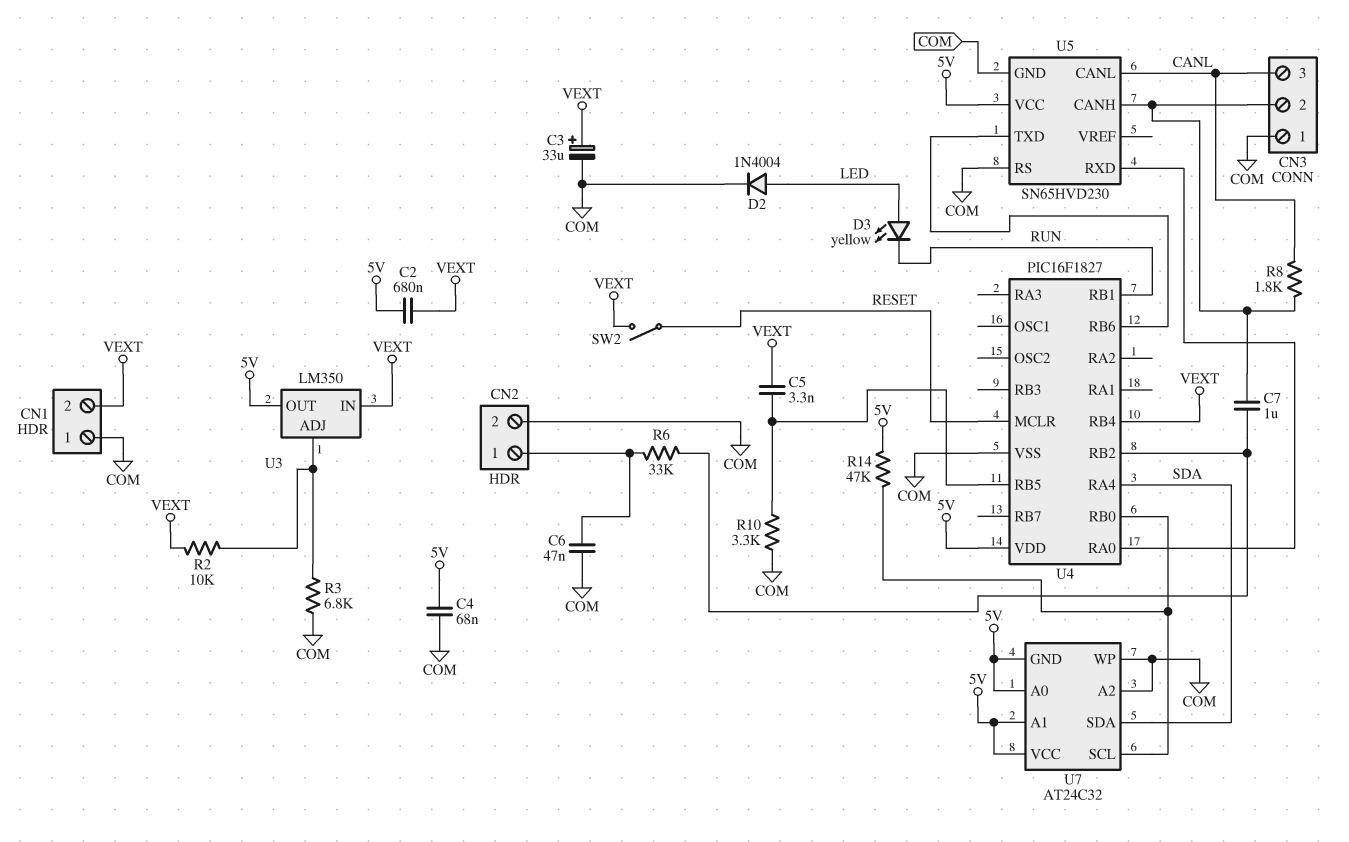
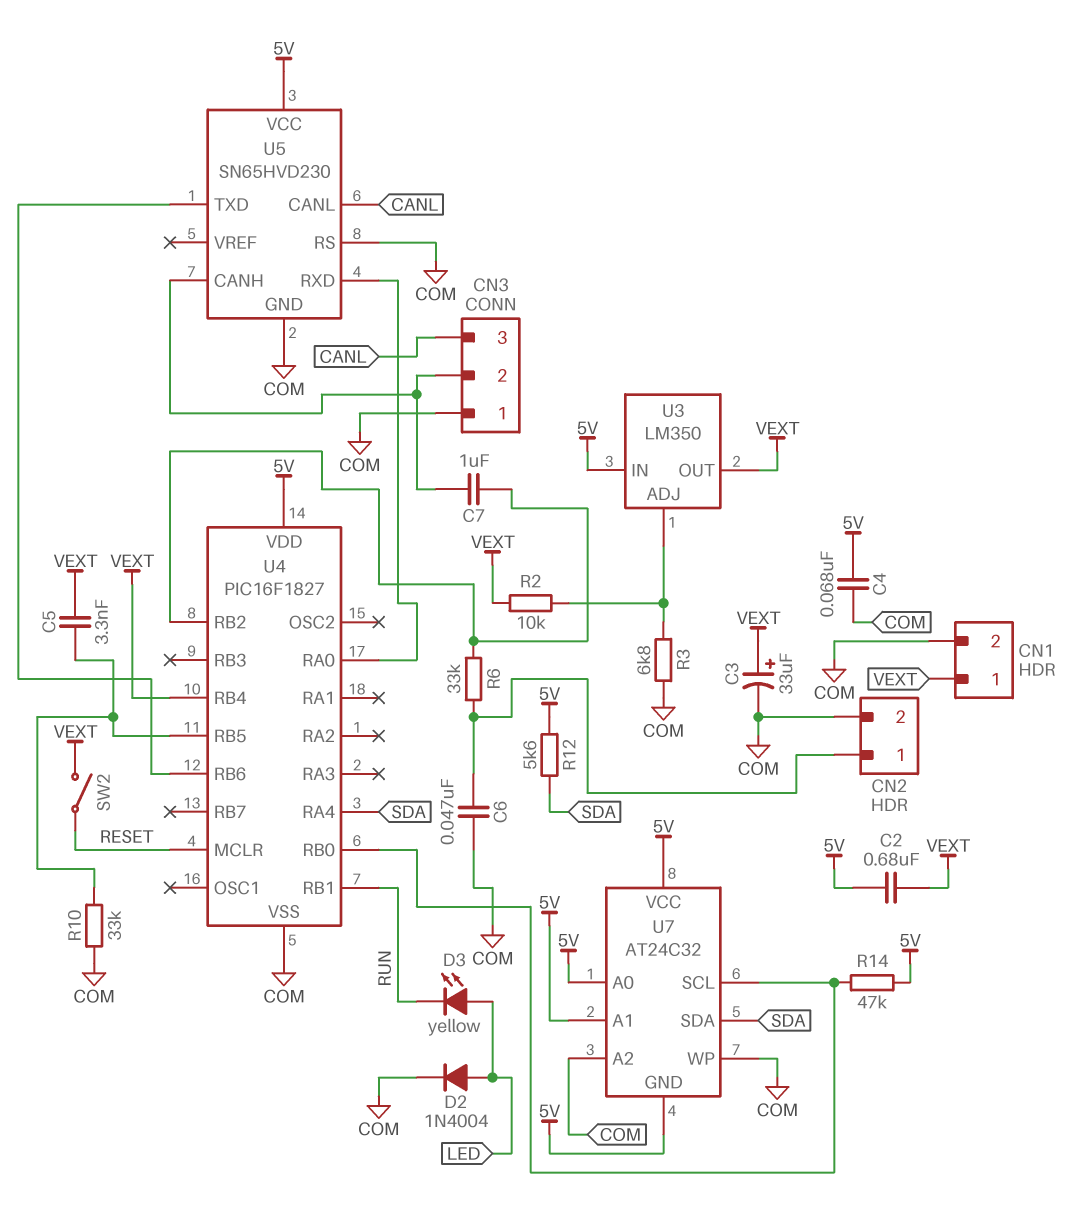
CN1 pin 1: COM -> VEXT
CN1 pin 2: VEXT -> COM
R8: 1.8k (CANL, CN3/2) -> none
R10: 3.3k (COM, U4/RB5) -> 33k (COM, U4/RB5)
R12: none -> 5.6k (5V, SDA)
U3 pin IN: VEXT -> 5V
U3 pin OUT: 5V -> VEXT

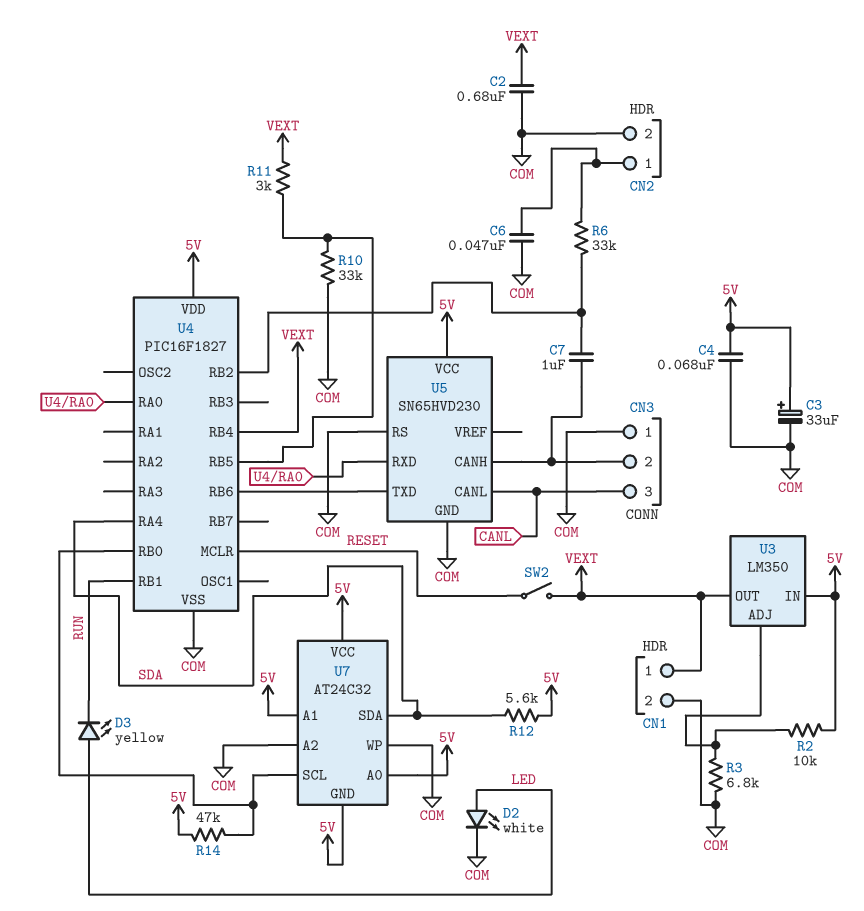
C2: 680nF (5V, VEXT) -> 680nF (COM, VEXT)
C3: 33uF (plus VEXT, minus COM) -> 33uF (plus 5V, minus COM)
C5: 3.3nF (U4/RB5, VEXT) -> none
D2: diode 1N4004 (A LED, K COM) -> LED white (A LED, K COM)
R2: 10k (U3/ADJ, VEXT) -> 10k (5V, U3/ADJ)
R11: none -> 3k (U4/RB5, VEXT)

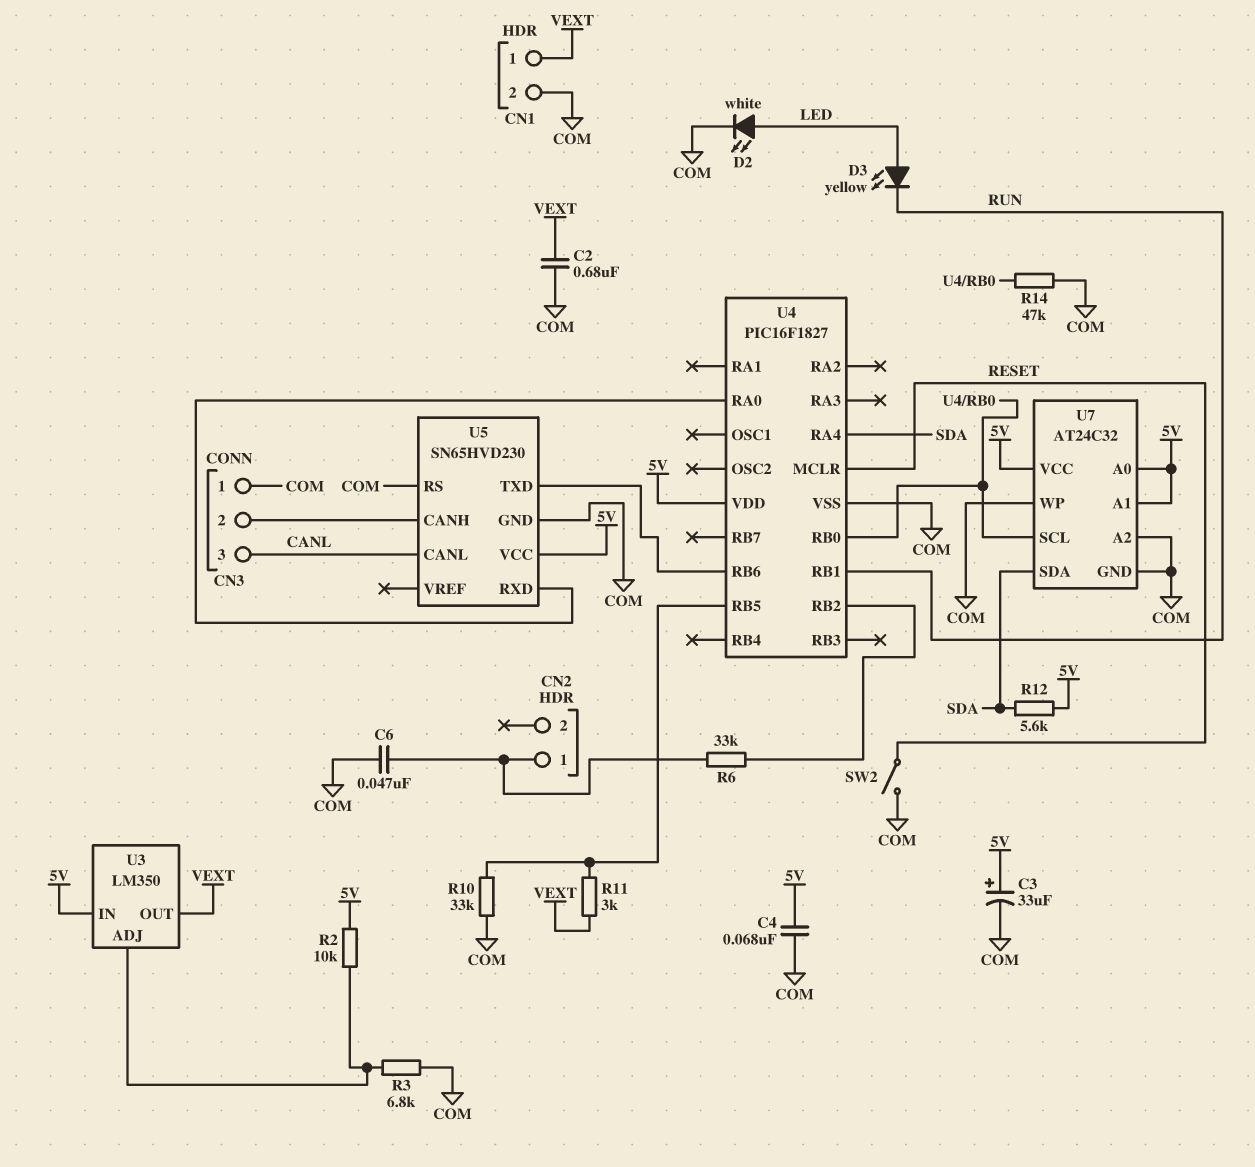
C7: 1uF (CN3/2, U4/RB2) -> none
CN2 pin 2: COM -> none
R14: 47k (5V, U4/RB0) -> 47k (COM, U4/RB0)
SW2: switch (RESET, VEXT) -> switch (COM, RESET)
U4 pin RB4: VEXT -> none
U7 pin GND: 5V -> COM

